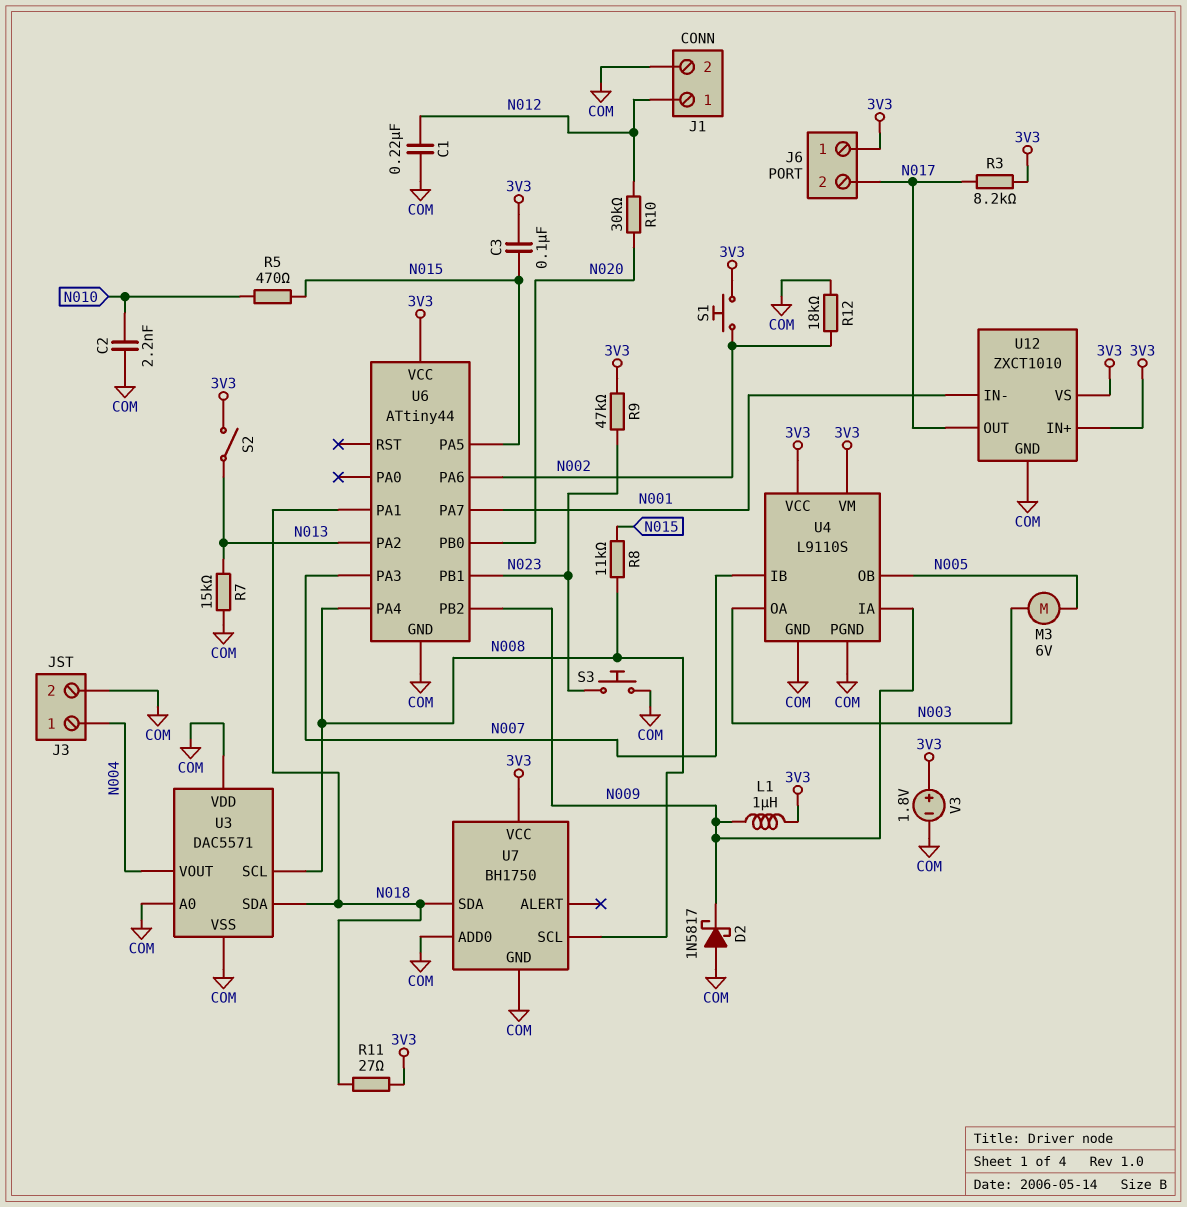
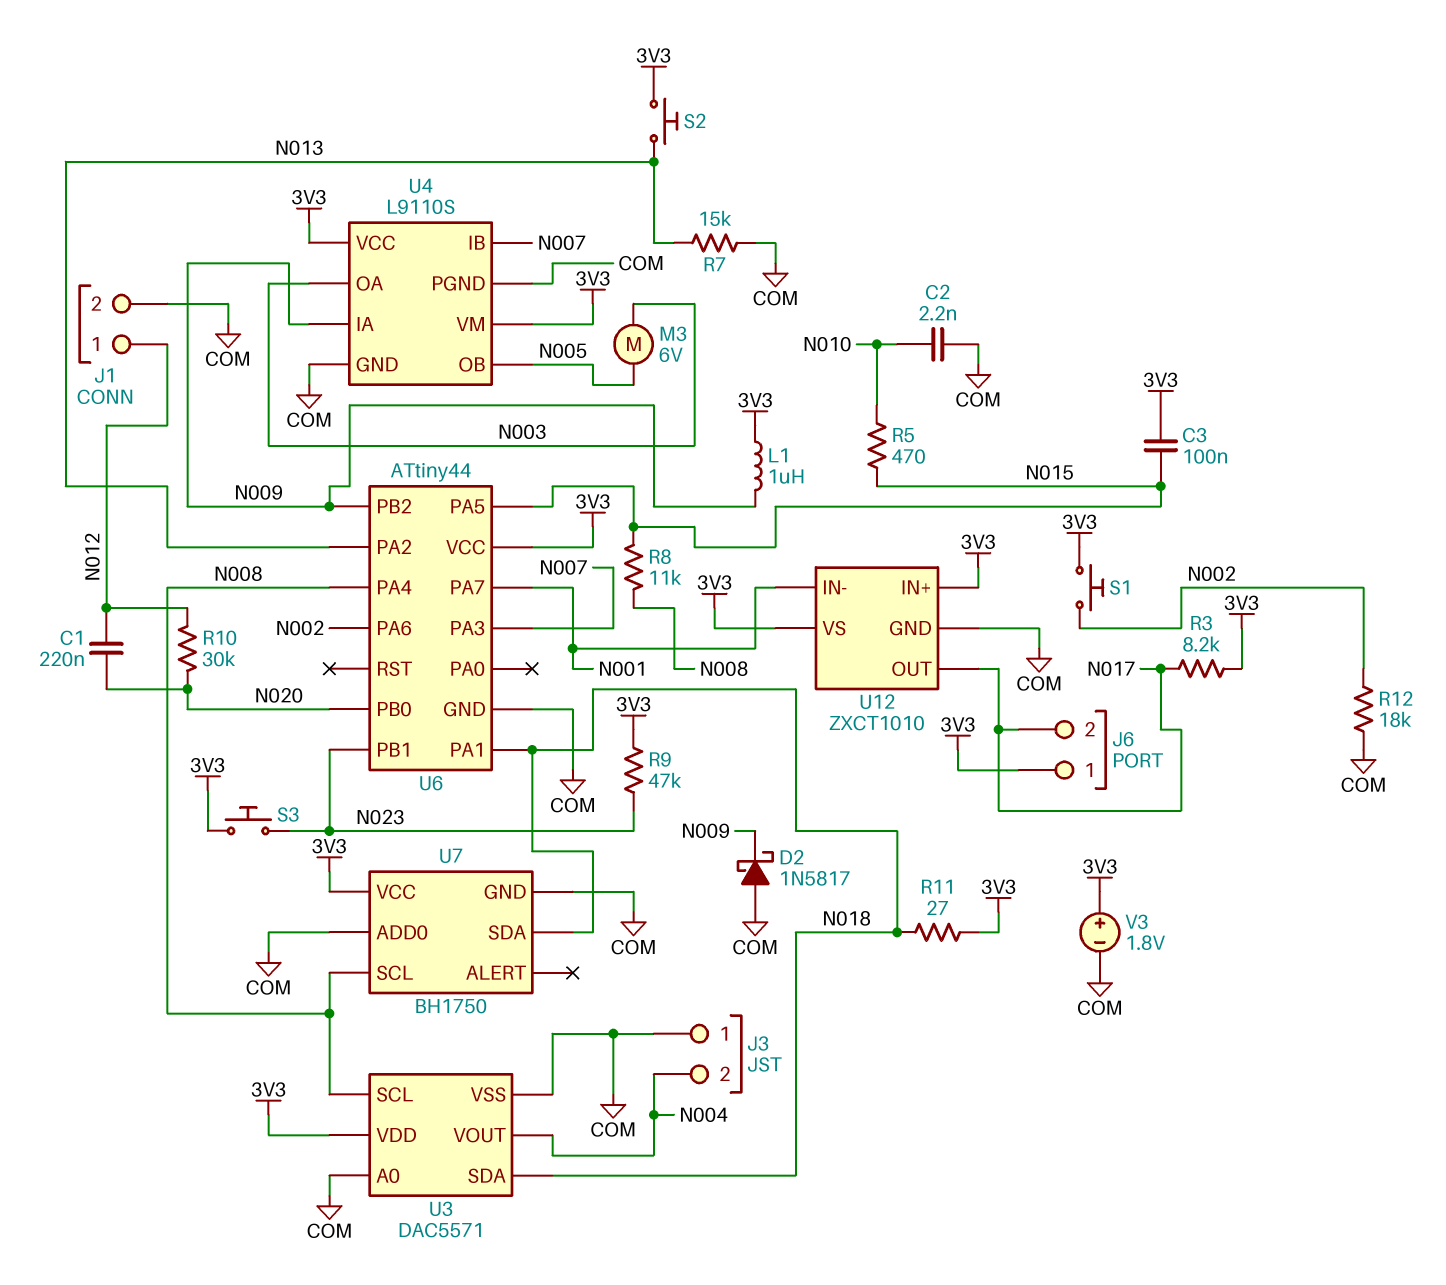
C1: 220nF (COM, N012) -> 220nF (N012, N020)
J3 pin 1: N004 -> COM
J3 pin 2: COM -> N004
S2: switch (3V3, N013) -> button (3V3, N013)
S3: button (COM, N023) -> button (3V3, N023)
U3 pin VDD: COM -> 3V3

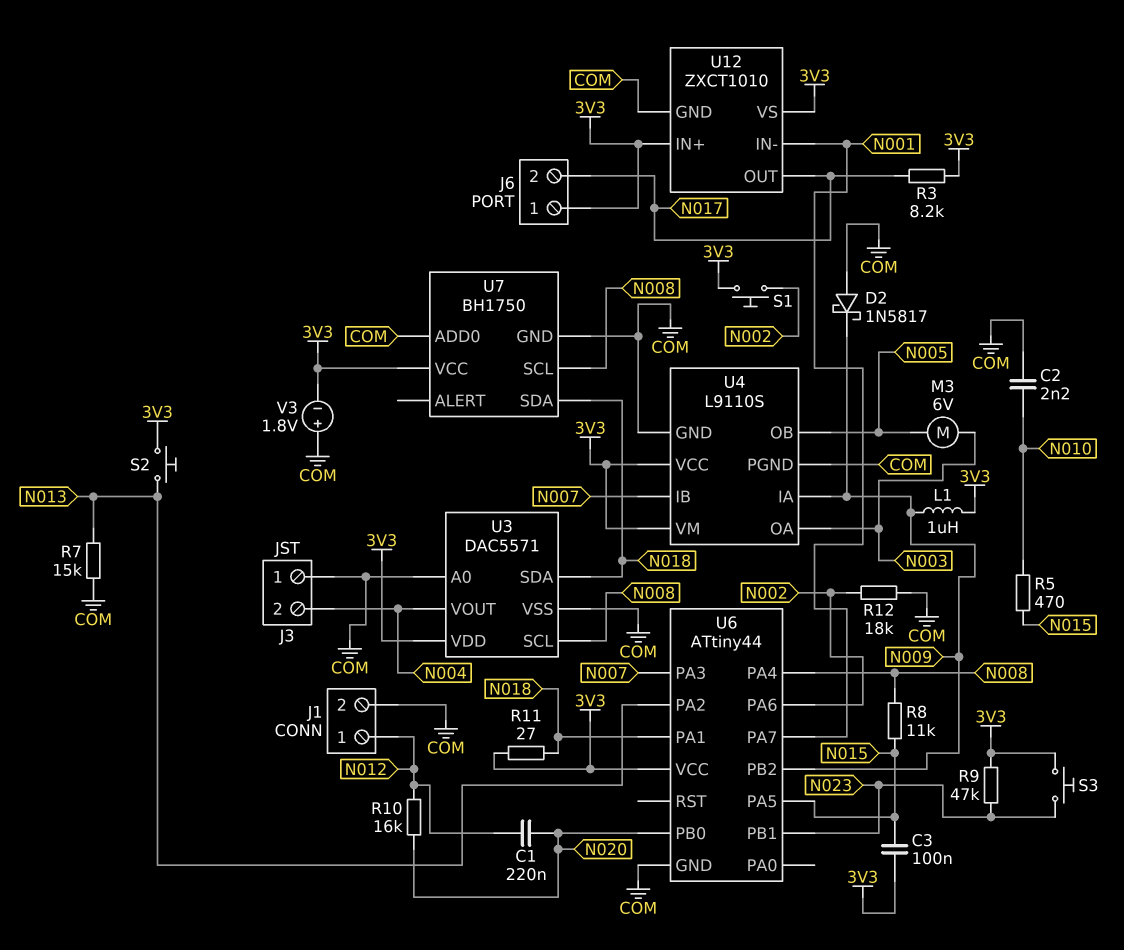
R10: 30k (N012, N020) -> 16k (N012, N020)
V3: 1.8V (plus 3V3, minus COM) -> 1.8V (plus COM, minus 3V3)

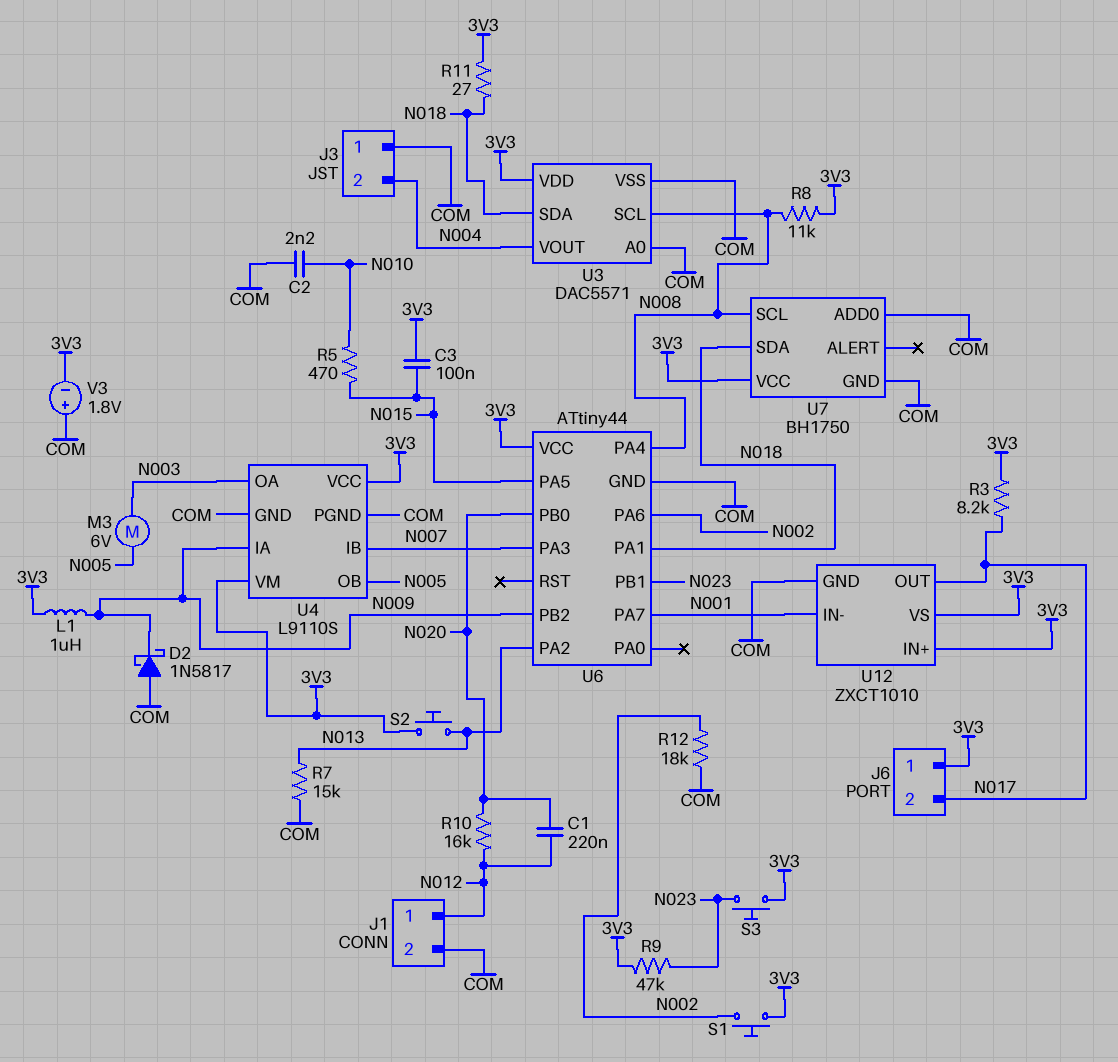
R8: 11k (N008, N015) -> 11k (3V3, N008)

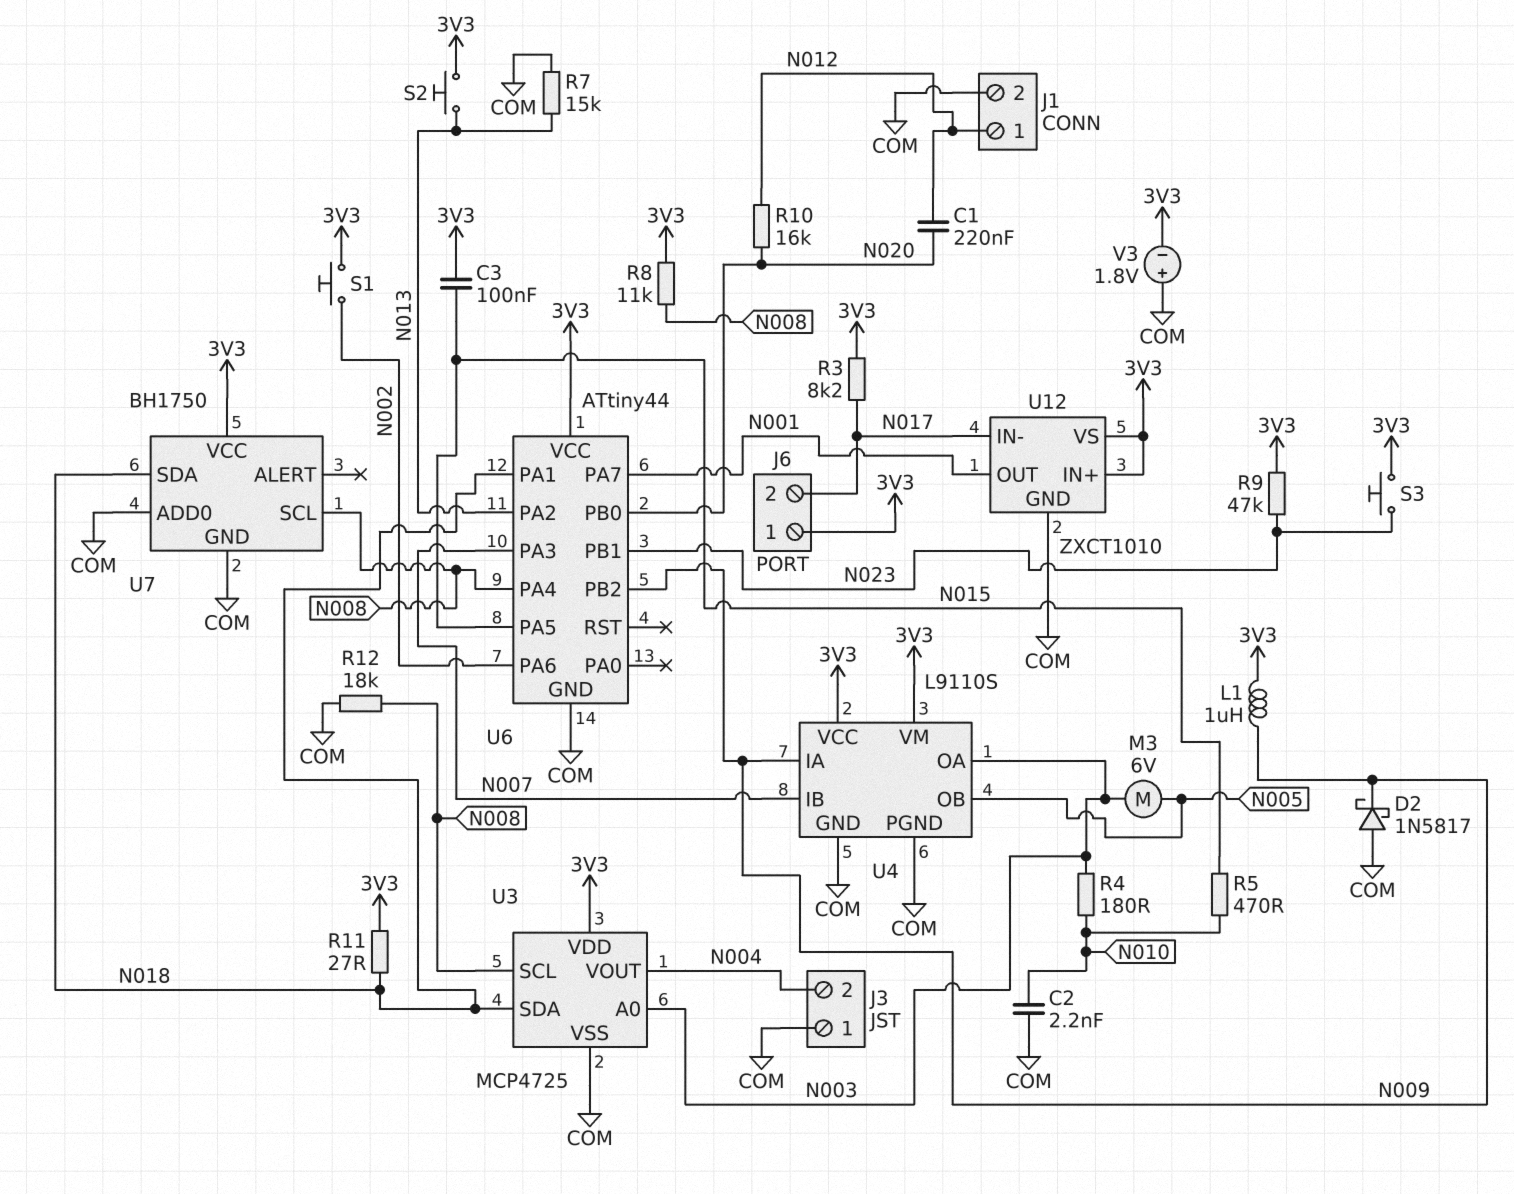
R4: none -> 180 (N003, N010)
R12: 18k (COM, N002) -> 18k (COM, N008)
U3: DAC5571 -> MCP4725
U3 pin A0: COM -> N003
U12 pin IN-: N001 -> N017
U12 pin OUT: N017 -> N001

